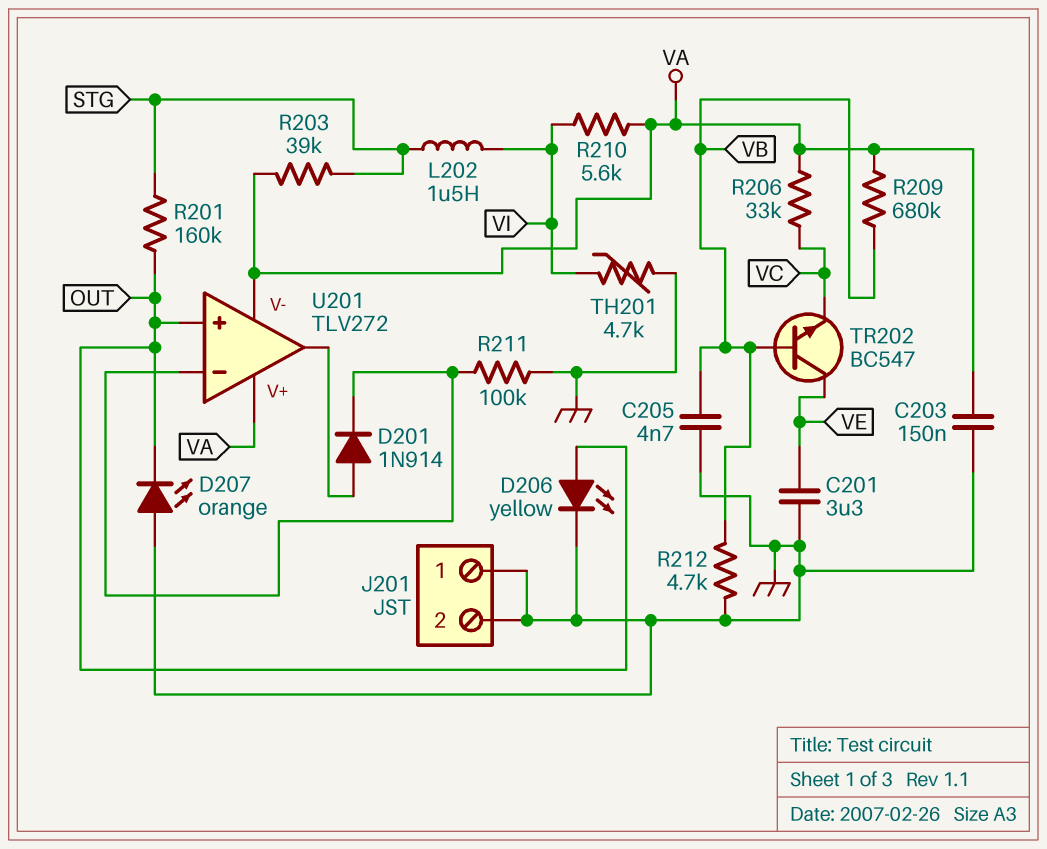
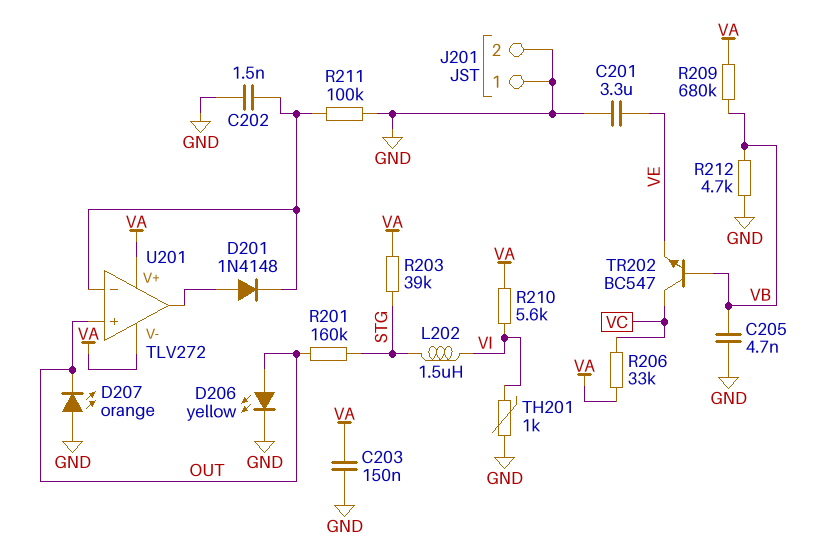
C202: none -> 1.5nF (GND, U201/in-)
D201: diode 1N914 (A U201/out, K U201/in-) -> diode 1N4148 (A U201/out, K U201/in-)
TH201: 4.7k (GND, VI) -> 1k (GND, VI)
TR202: NPN BC547 (B VB, C VE, E VC) -> NPN BC547 (B VB, C VC, E VE)

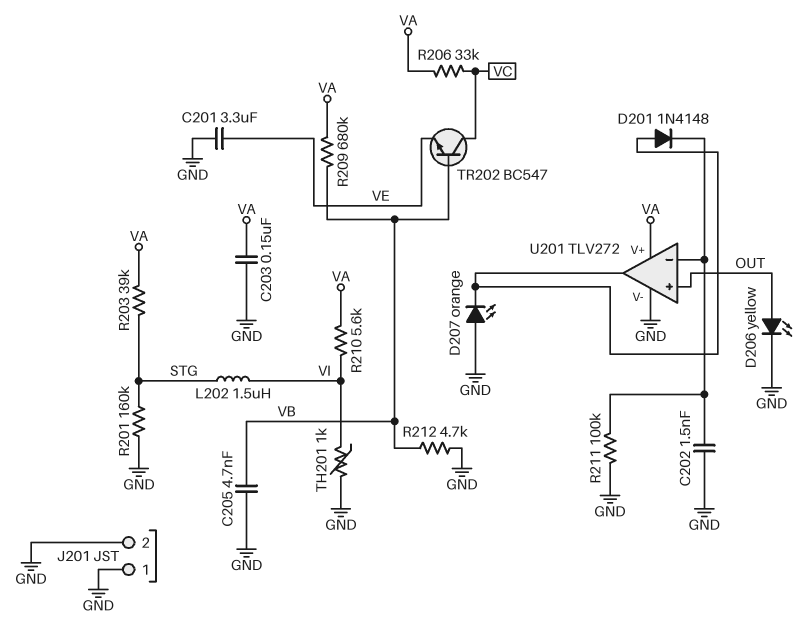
D207: LED orange (A GND, K OUT) -> LED orange (A GND, K U201/out)
R201: 160k (OUT, STG) -> 160k (GND, STG)
U201 pin V-: VA -> GND

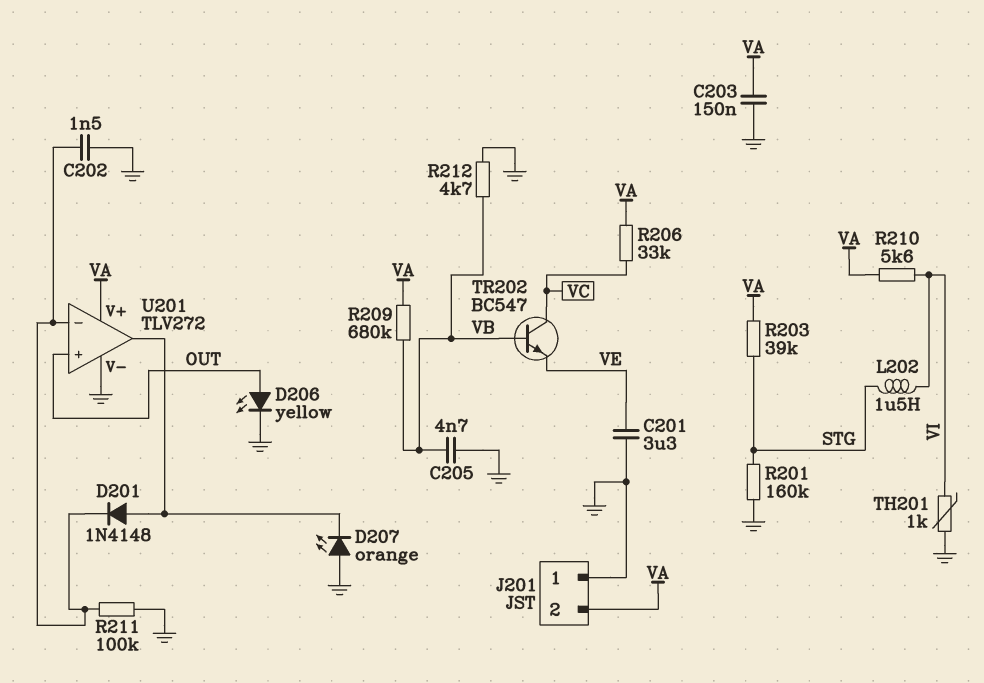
J201 pin 2: GND -> VA

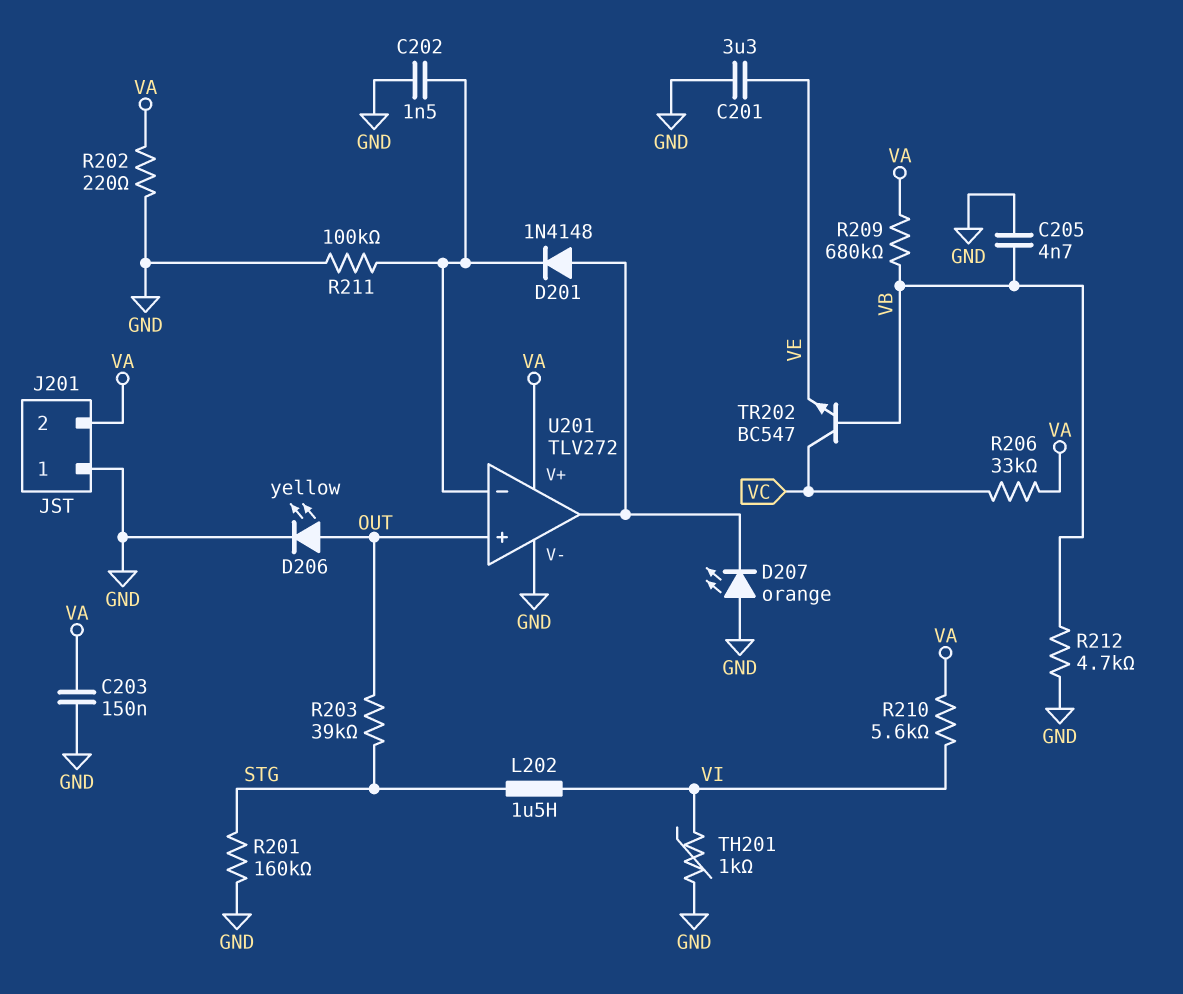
R202: none -> 220 (GND, VA)
R203: 39k (STG, VA) -> 39k (OUT, STG)

